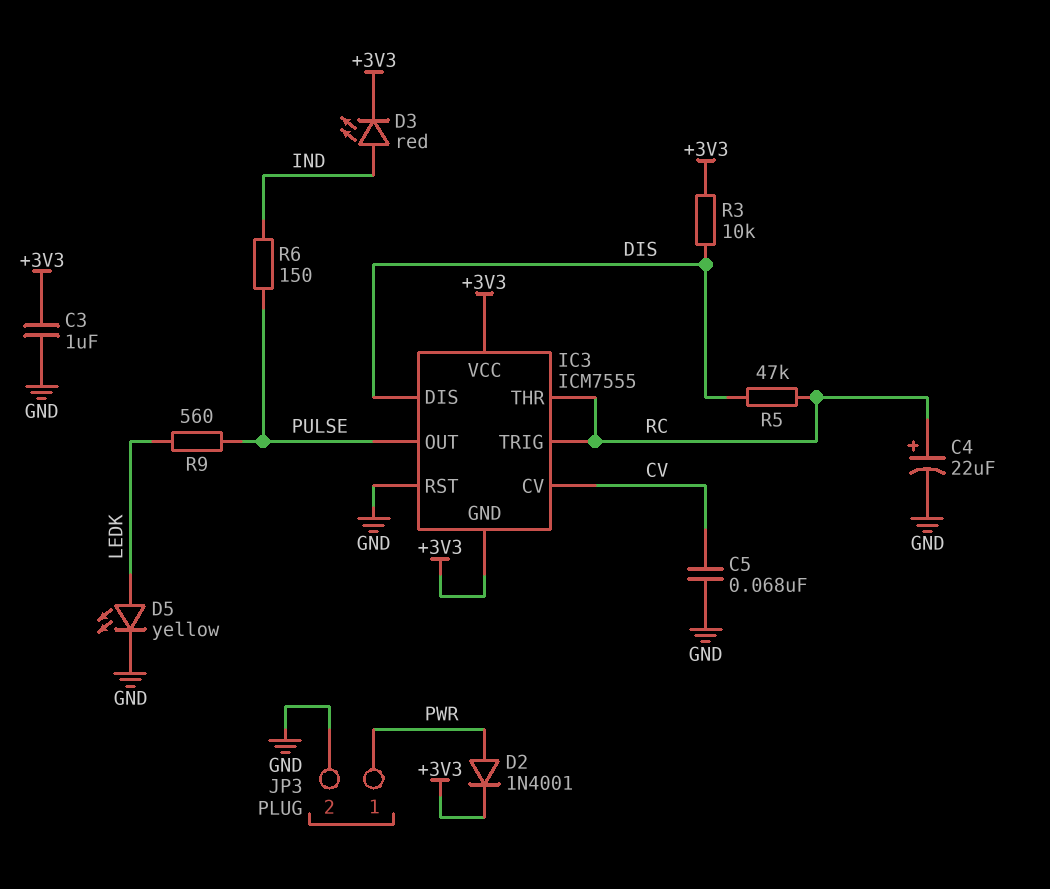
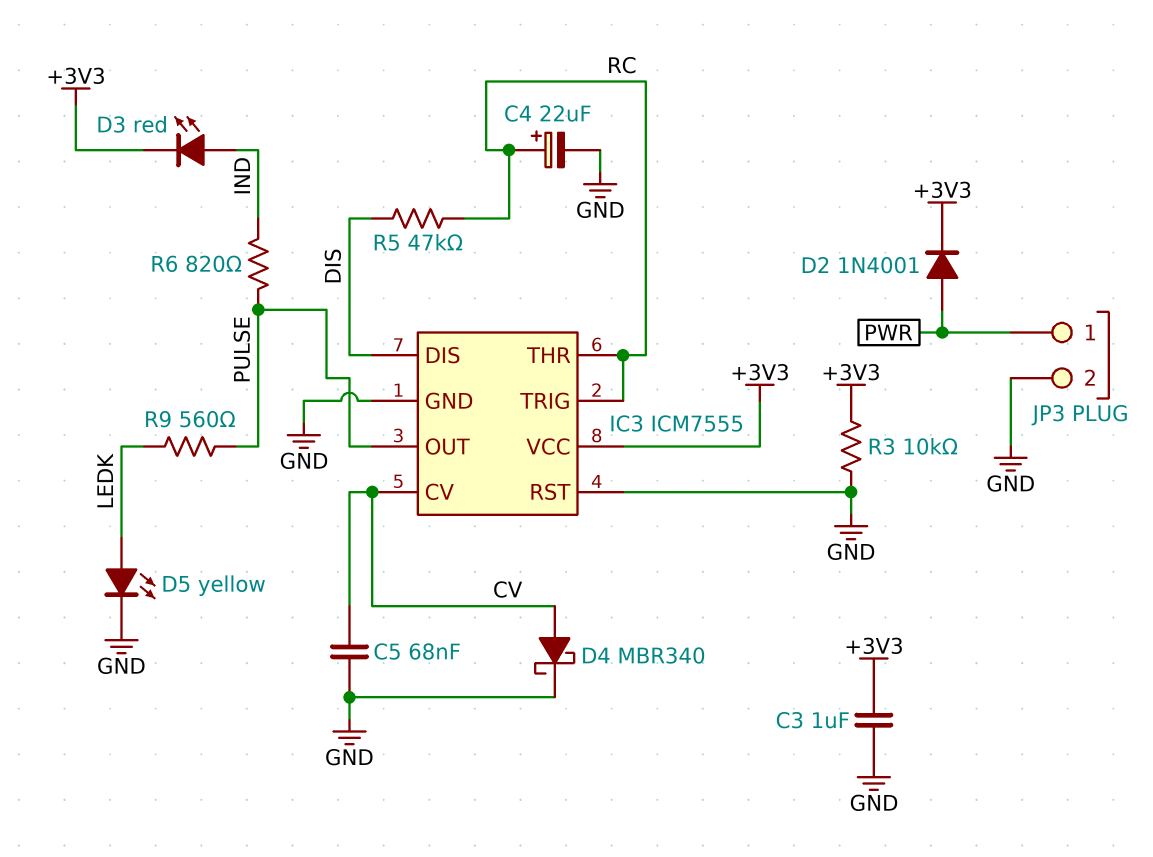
D4: none -> schottky MBR340 (A CV, K GND)
IC3 pin GND: +3V3 -> GND
R3: 10k (+3V3, DIS) -> 10k (+3V3, GND)
R6: 150 (IND, PULSE) -> 820 (IND, PULSE)

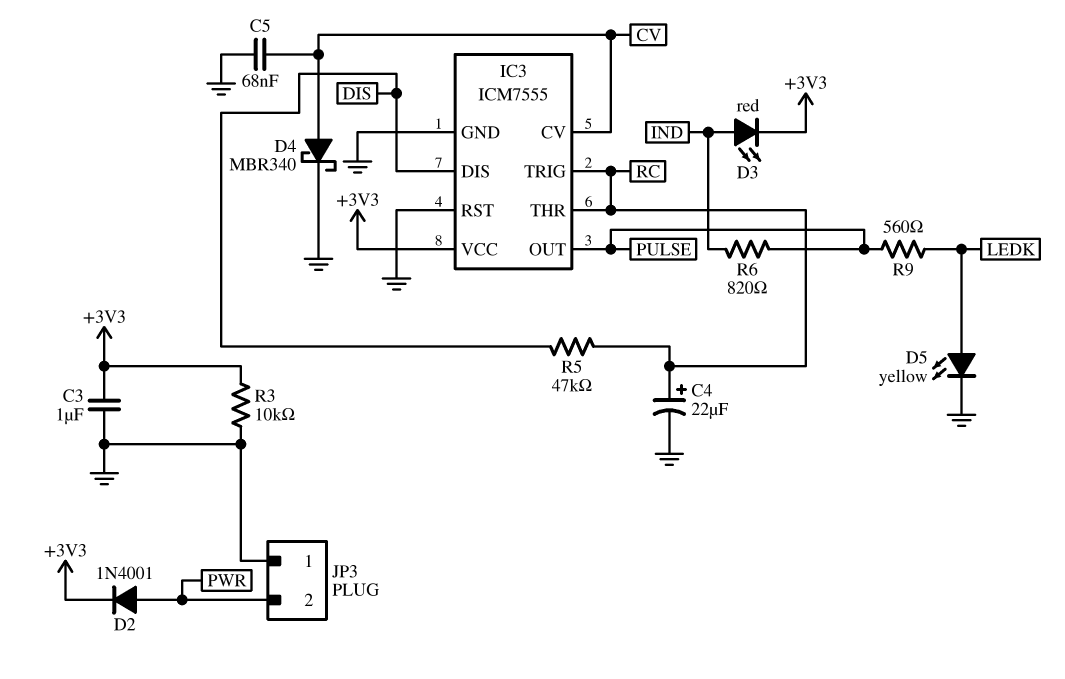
JP3 pin 1: PWR -> GND
JP3 pin 2: GND -> PWR

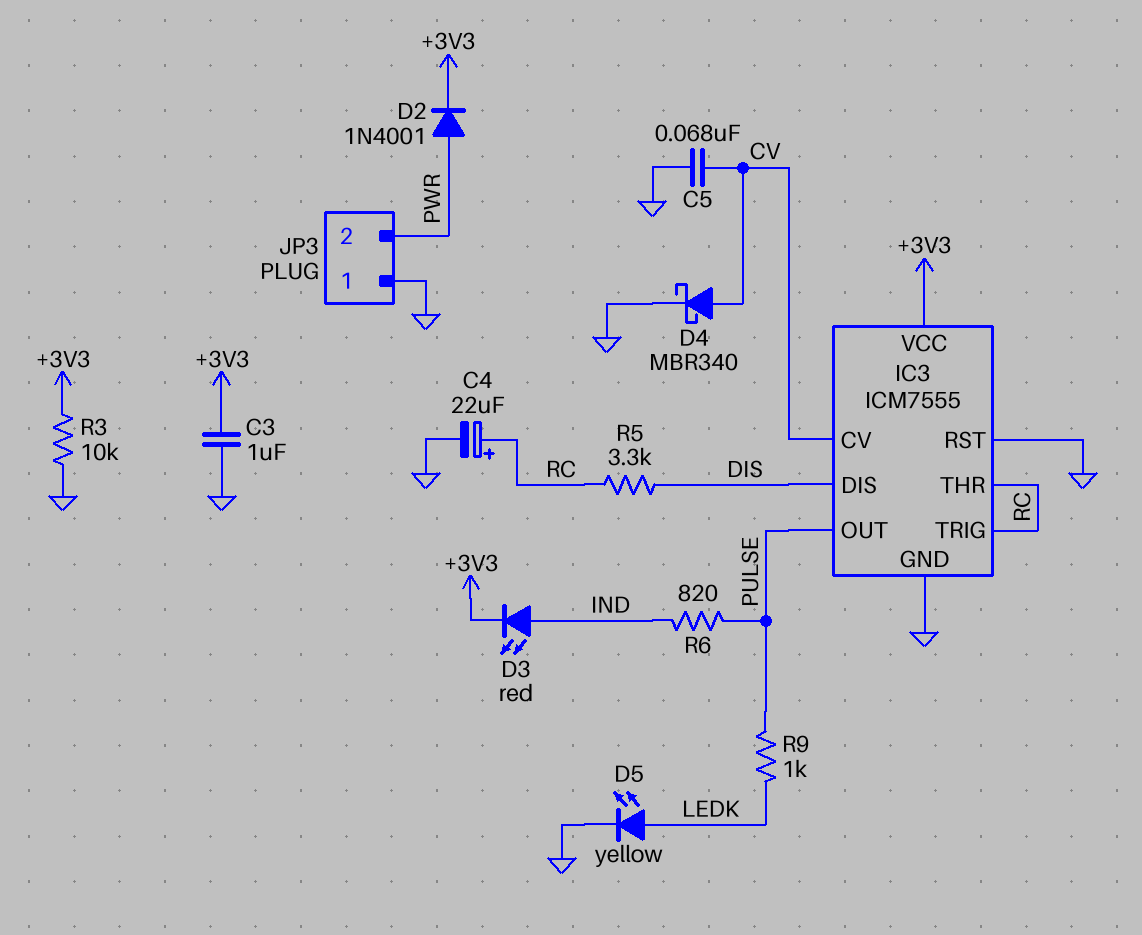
R5: 47k (DIS, RC) -> 3.3k (DIS, RC)
R9: 560 (LEDK, PULSE) -> 1k (LEDK, PULSE)

